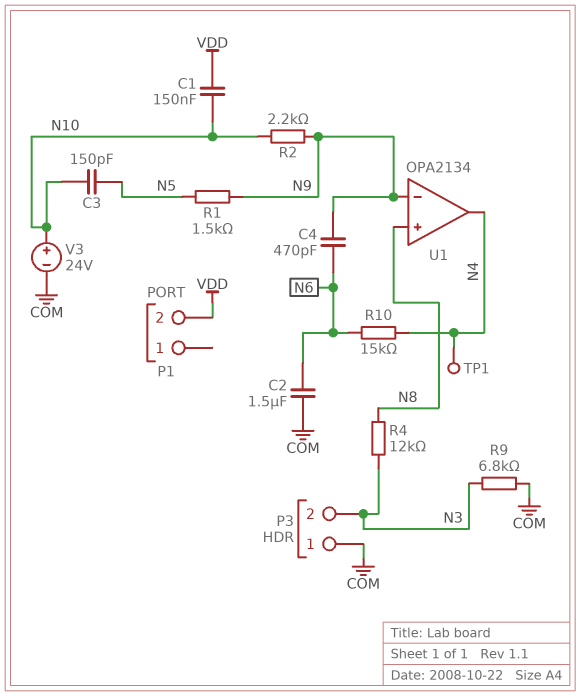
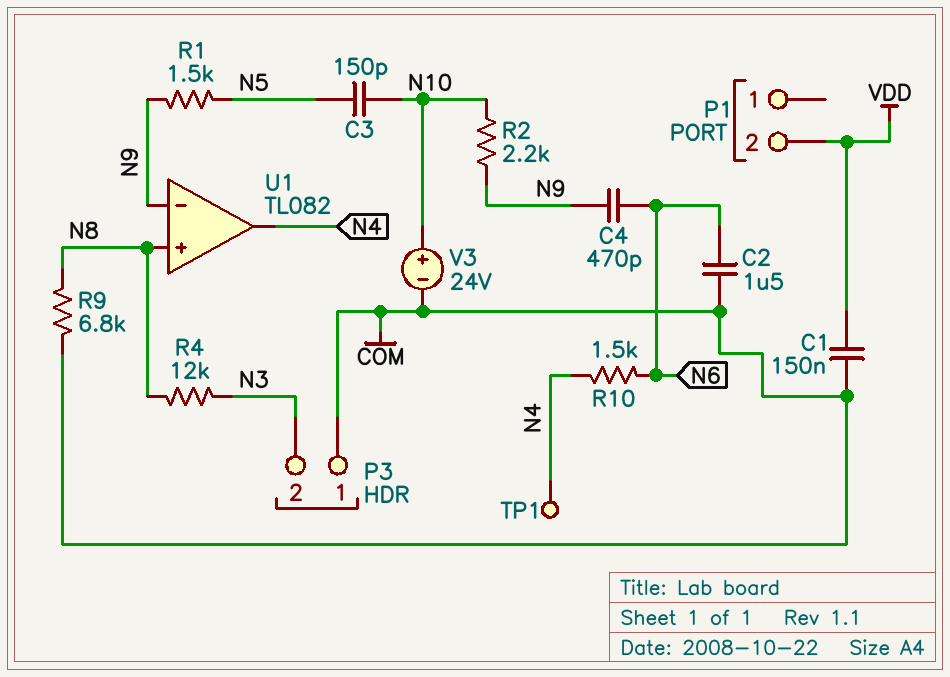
C1: 150nF (N10, VDD) -> 150nF (COM, VDD)
R9: 6.8k (COM, N3) -> 6.8k (COM, N8)
R10: 15k (N4, N6) -> 1.5k (N4, N6)
U1: OPA2134 -> TL082

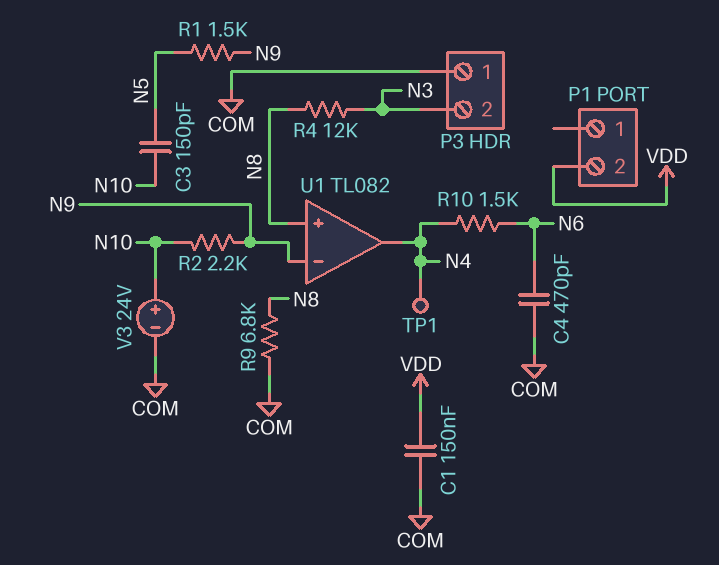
C2: 1.5uF (COM, N6) -> none
C4: 470pF (N6, N9) -> 470pF (COM, N6)

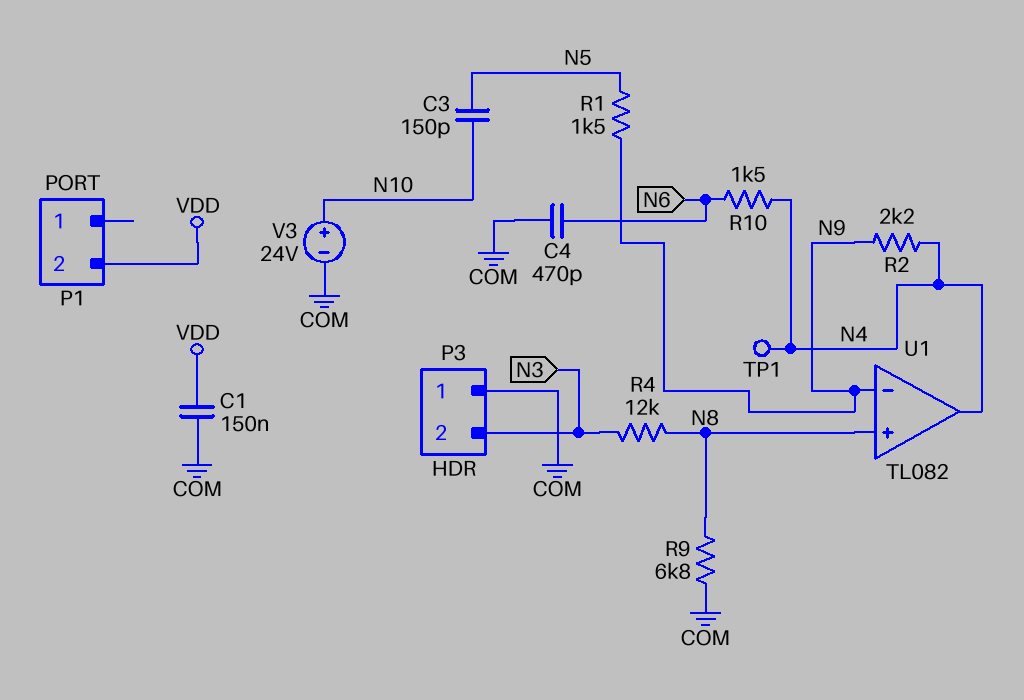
R2: 2.2k (N9, N10) -> 2.2k (N4, N9)

